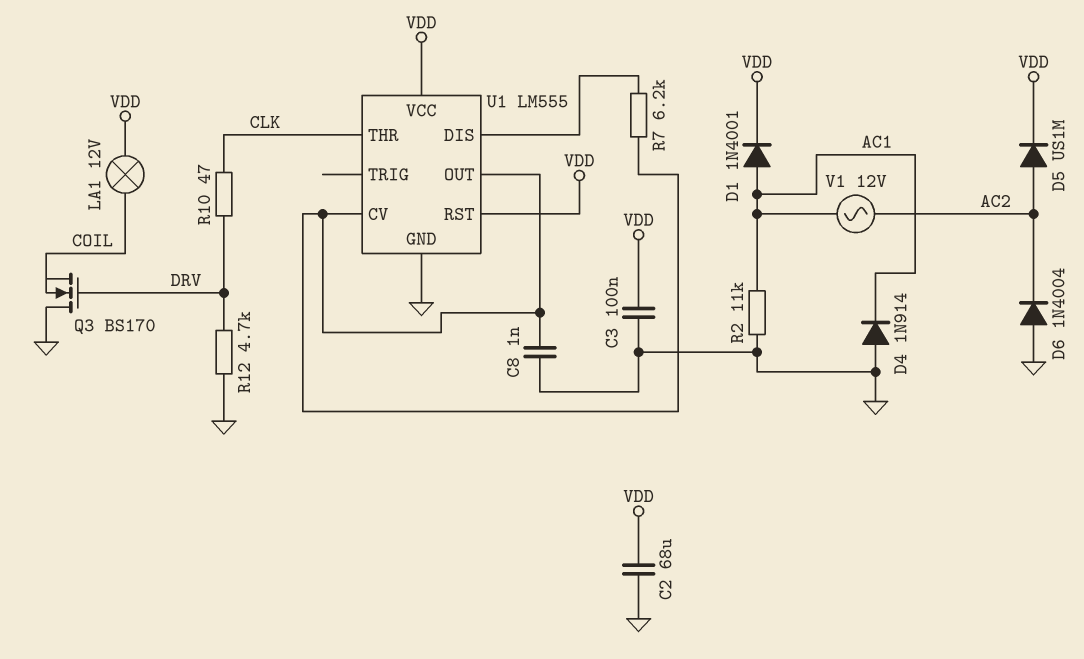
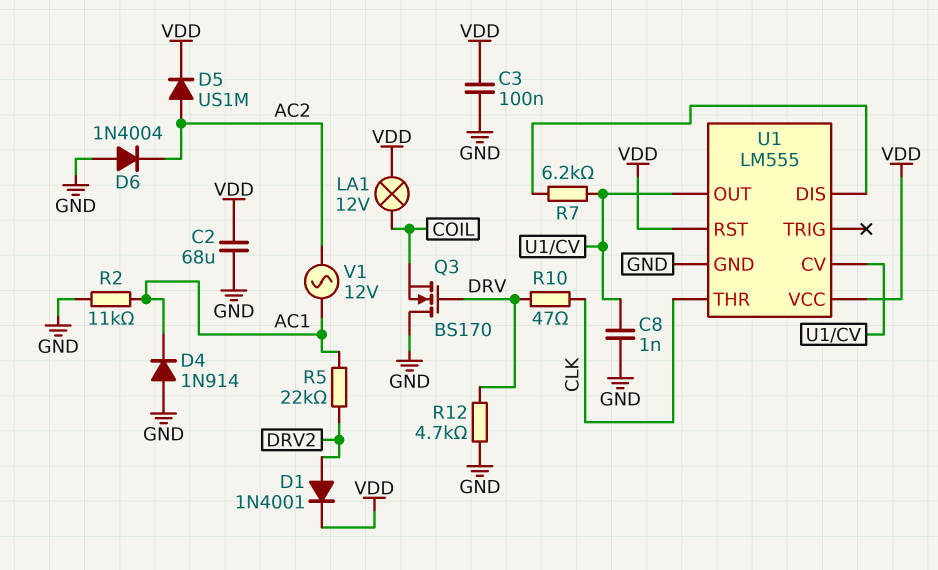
D1: diode 1N4001 (A AC1, K VDD) -> diode 1N4001 (A DRV2, K VDD)
R5: none -> 22k (AC1, DRV2)

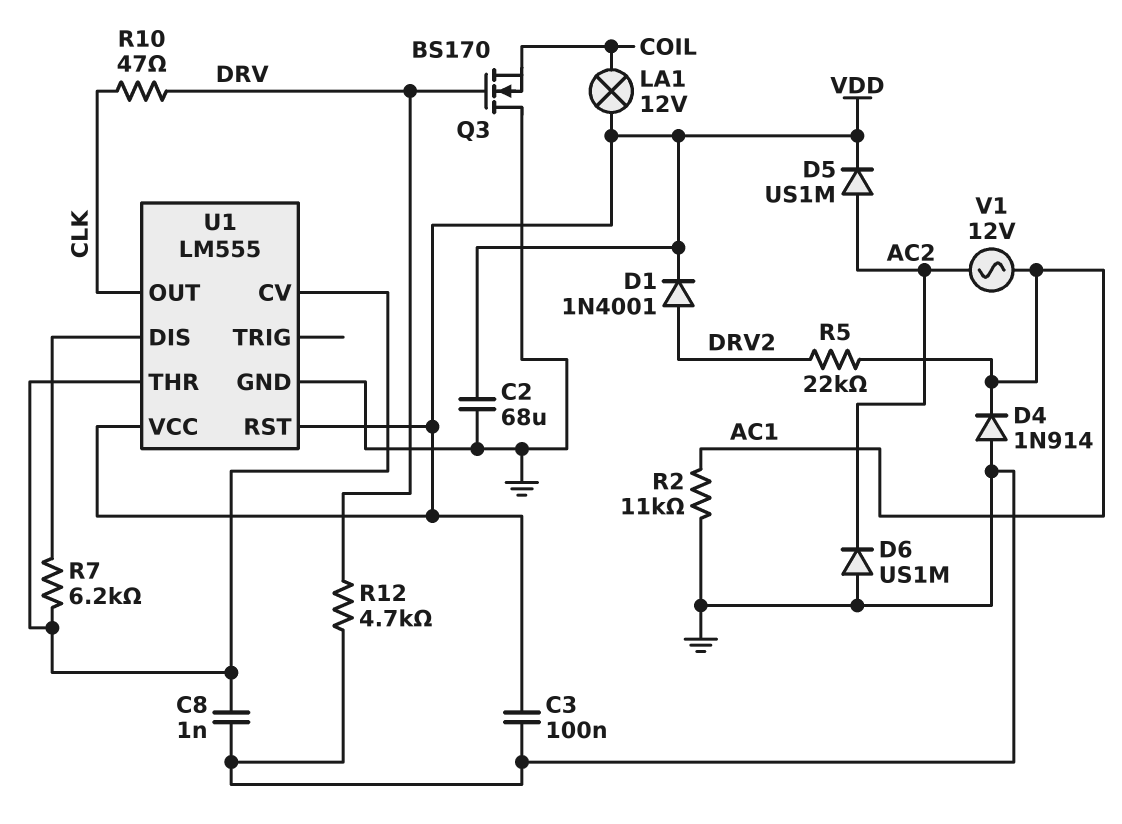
D6: diode 1N4004 (A GND, K AC2) -> diode US1M (A GND, K AC2)
U1 pin OUT: U1/CV -> CLK
U1 pin THR: CLK -> U1/CV

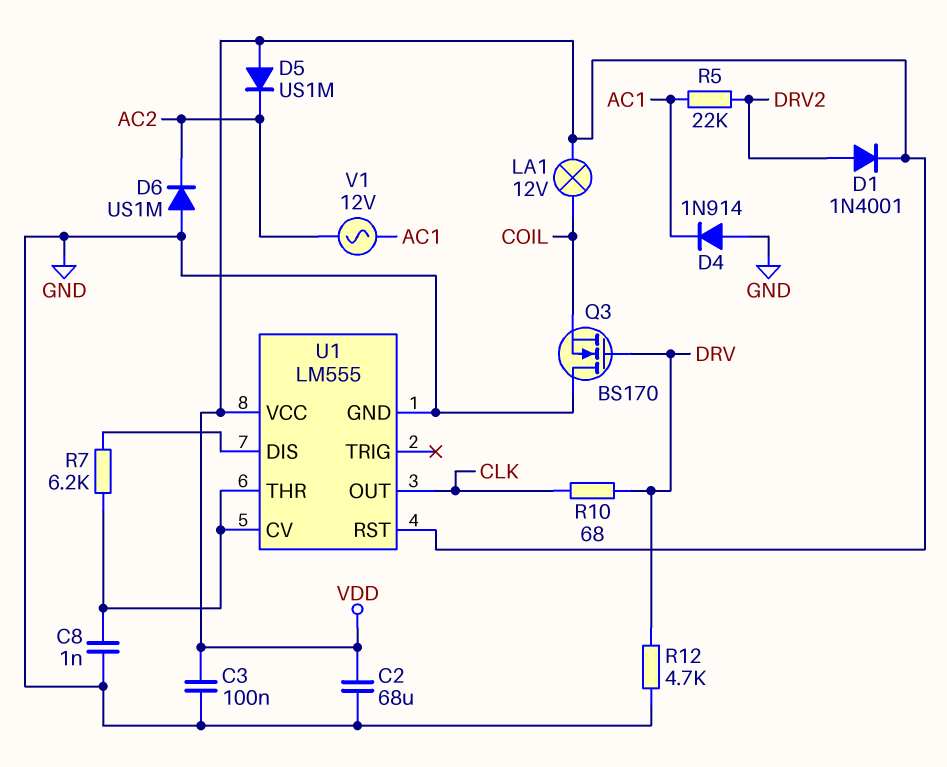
D5: diode US1M (A AC2, K VDD) -> diode US1M (A VDD, K AC2)
R2: 11k (AC1, GND) -> none
R10: 47 (CLK, DRV) -> 68 (CLK, DRV)

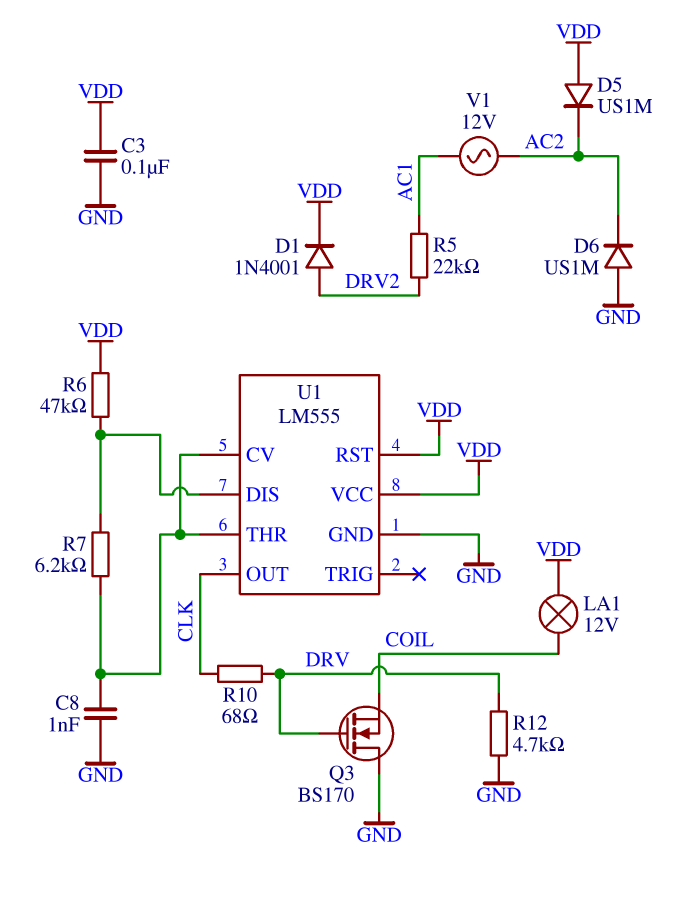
C2: 68uF (GND, VDD) -> none
D4: diode 1N914 (A GND, K AC1) -> none
R6: none -> 47k (U1/DIS, VDD)

